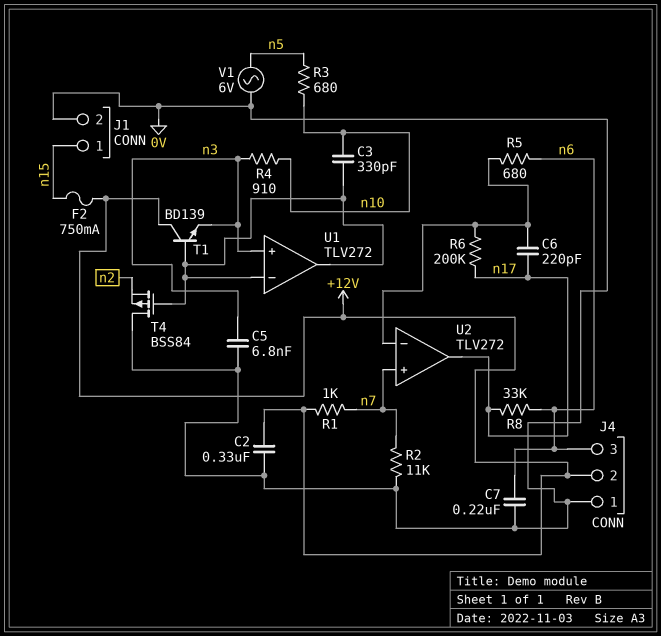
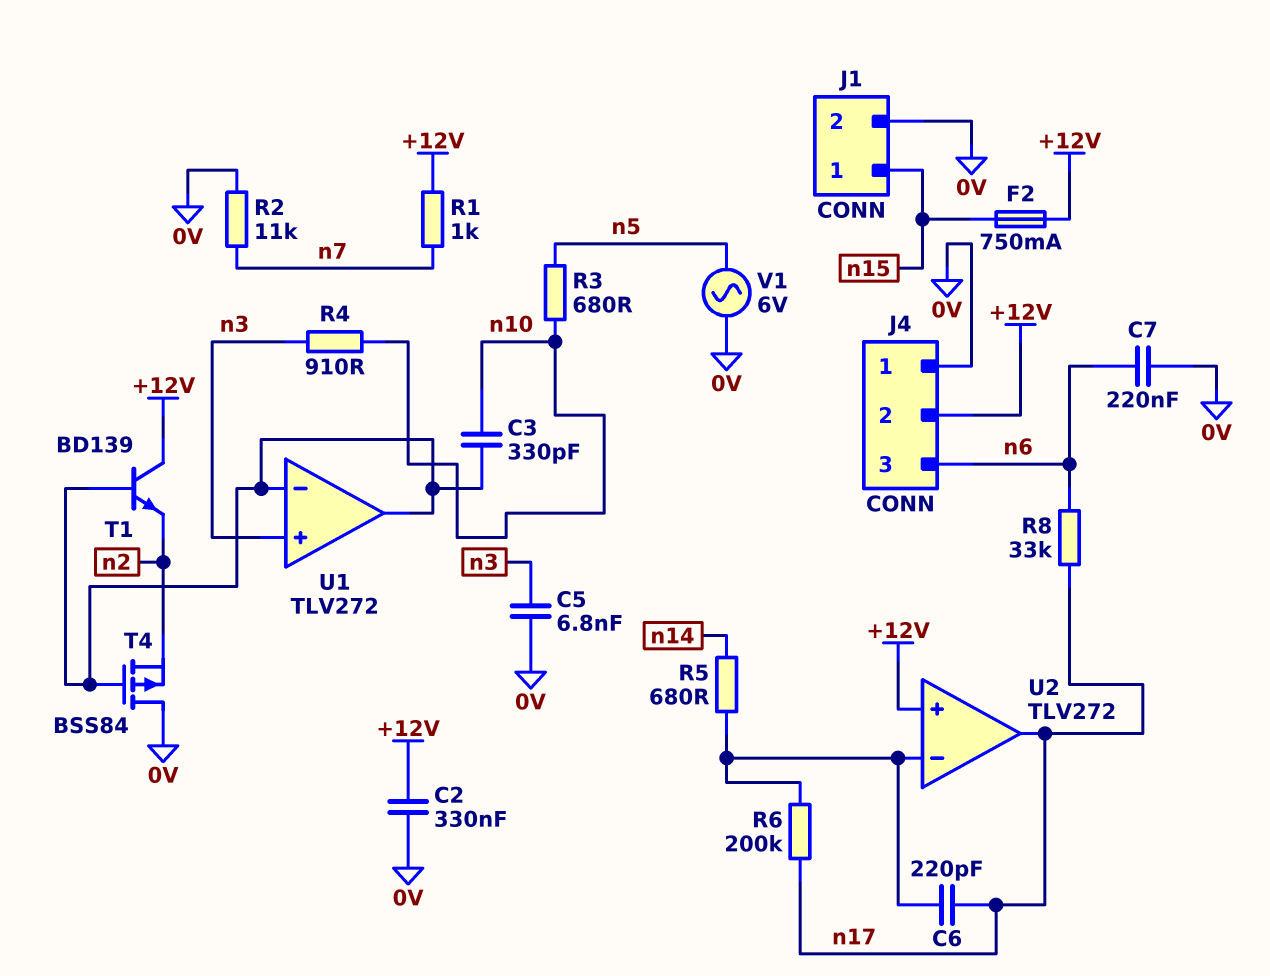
R5: 680 (U2/in-, n6) -> 680 (U2/in-, n14)
T1: NPN BD139 (B U1/in-, C +12V, E n3) -> NPN BD139 (B U1/in-, C +12V, E n2)
U2 pin in+: n7 -> +12V

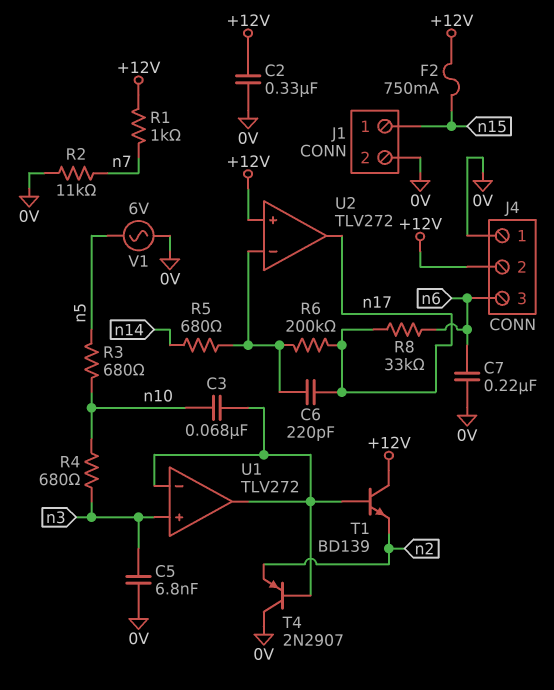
C3: 330pF (U1/in-, n10) -> 68nF (U1/in-, n10)
R4: 910 (n3, n10) -> 680 (n3, n10)
T4: PMOS BSS84 (G U1/in-, D 0V, S n2) -> PNP 2N2907 (B U1/in-, C 0V, E n2)

